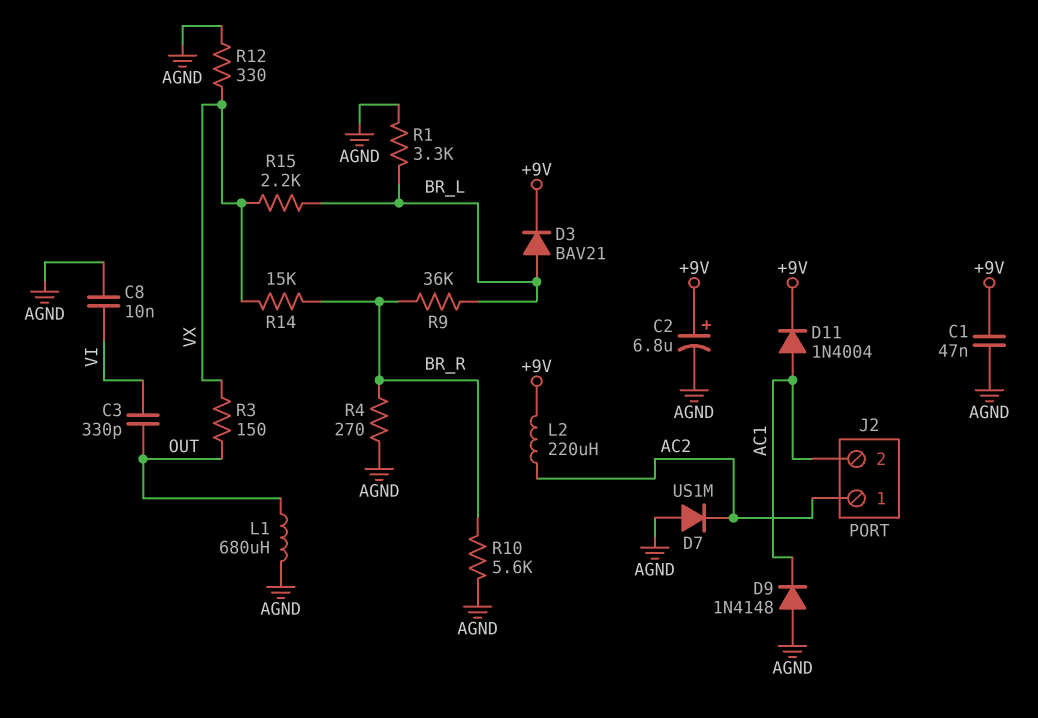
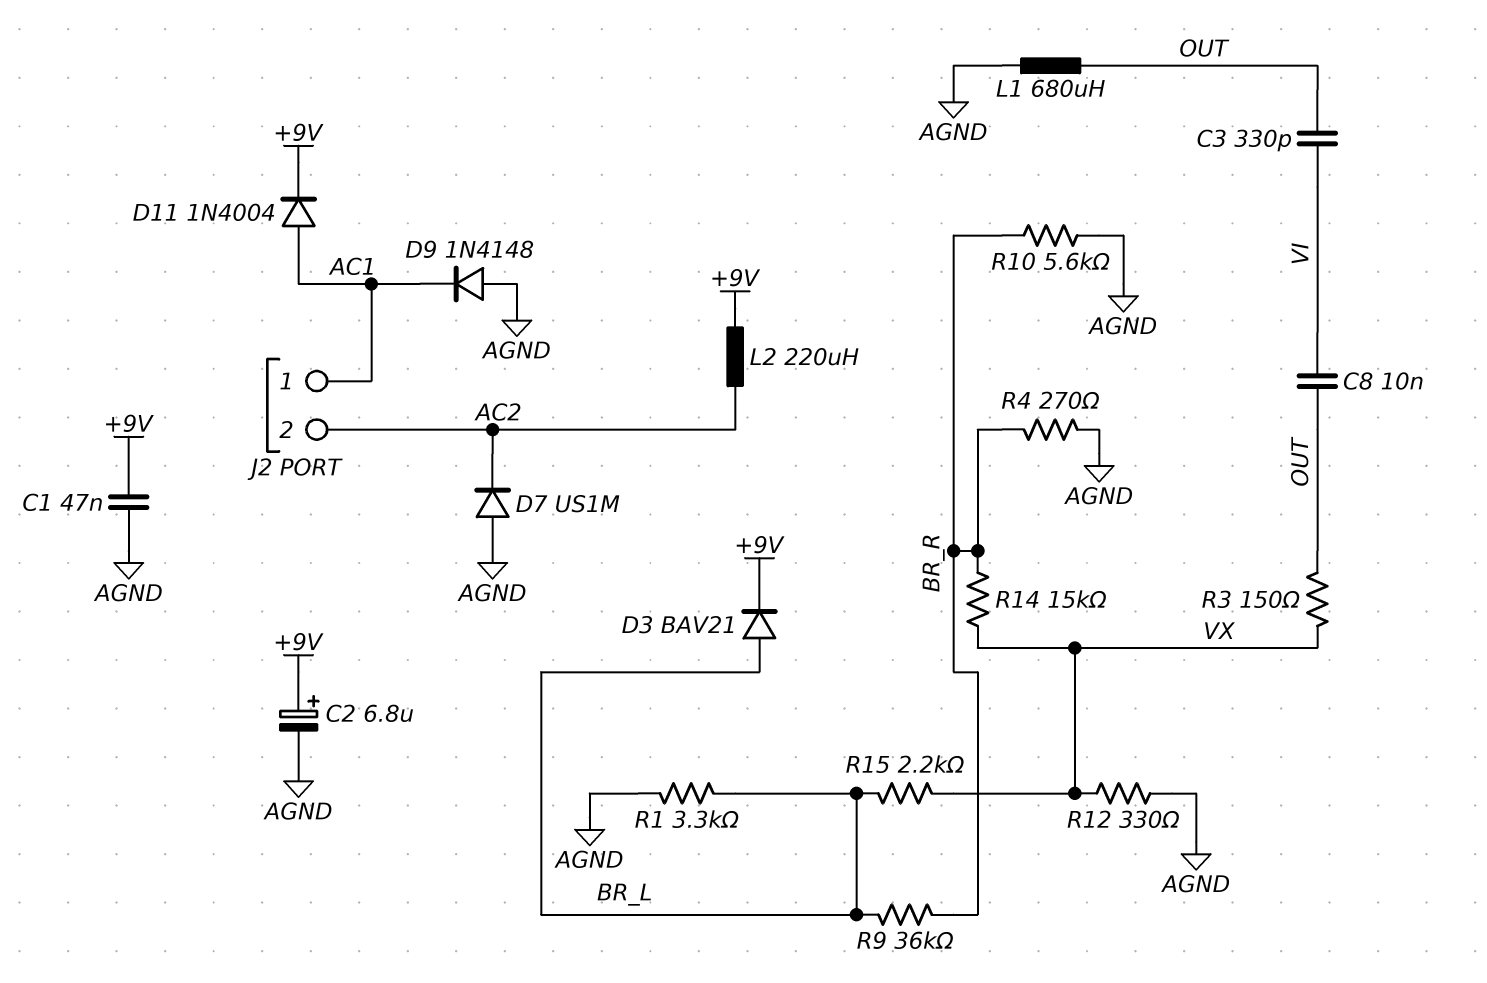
C8: 10nF (AGND, VI) -> 10nF (OUT, VI)
J2 pin 1: AC2 -> AC1
J2 pin 2: AC1 -> AC2

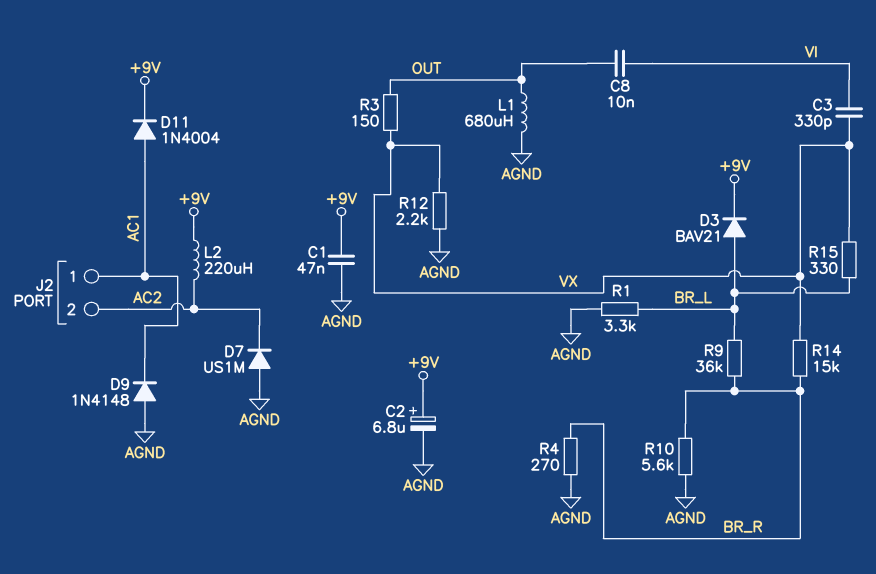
C3: 330pF (OUT, VI) -> 330pF (VI, VX)
R12: 330 (AGND, VX) -> 2.2k (AGND, VX)
R15: 2.2k (BR_L, VX) -> 330 (BR_L, VX)

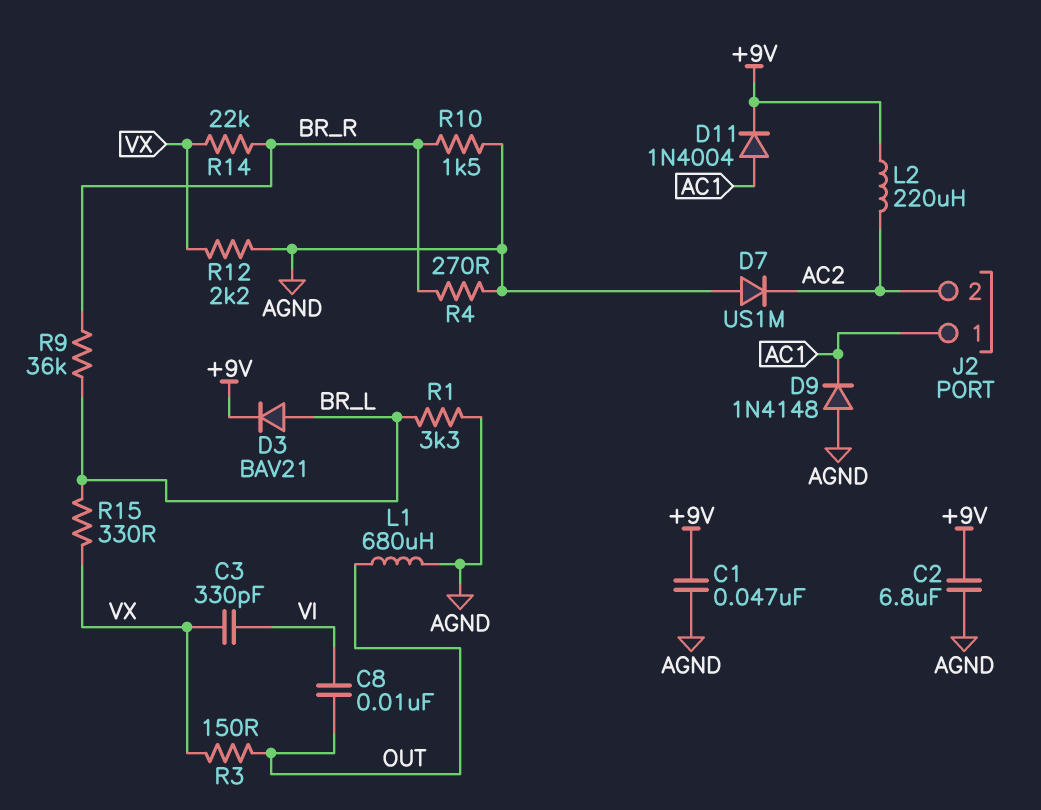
C2: 6.8uF (plus +9V, minus AGND) -> 6.8uF (+9V, AGND)
R10: 5.6k (AGND, BR_R) -> 1.5k (AGND, BR_R)
R14: 15k (BR_R, VX) -> 22k (BR_R, VX)

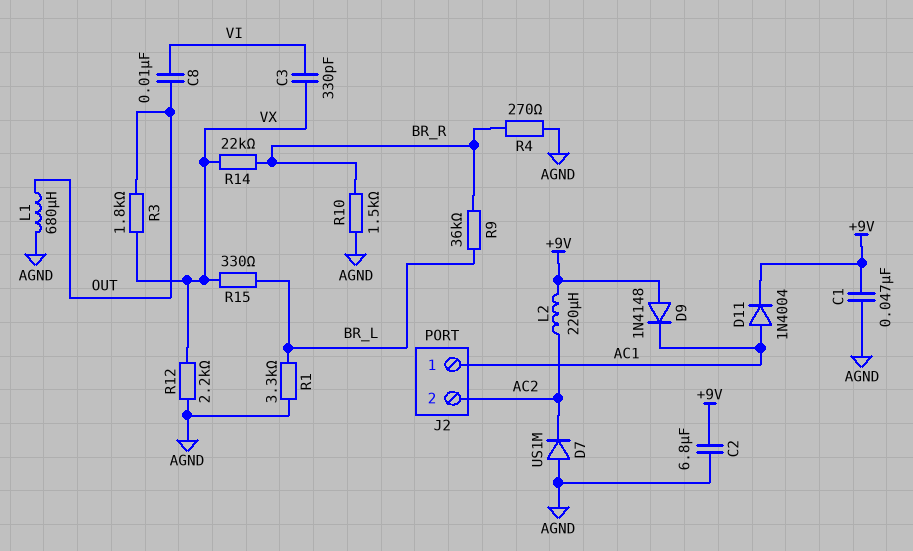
D3: diode BAV21 (A BR_L, K +9V) -> none
D9: diode 1N4148 (A AGND, K AC1) -> diode 1N4148 (A +9V, K AC1)
R3: 150 (OUT, VX) -> 1.8k (OUT, VX)

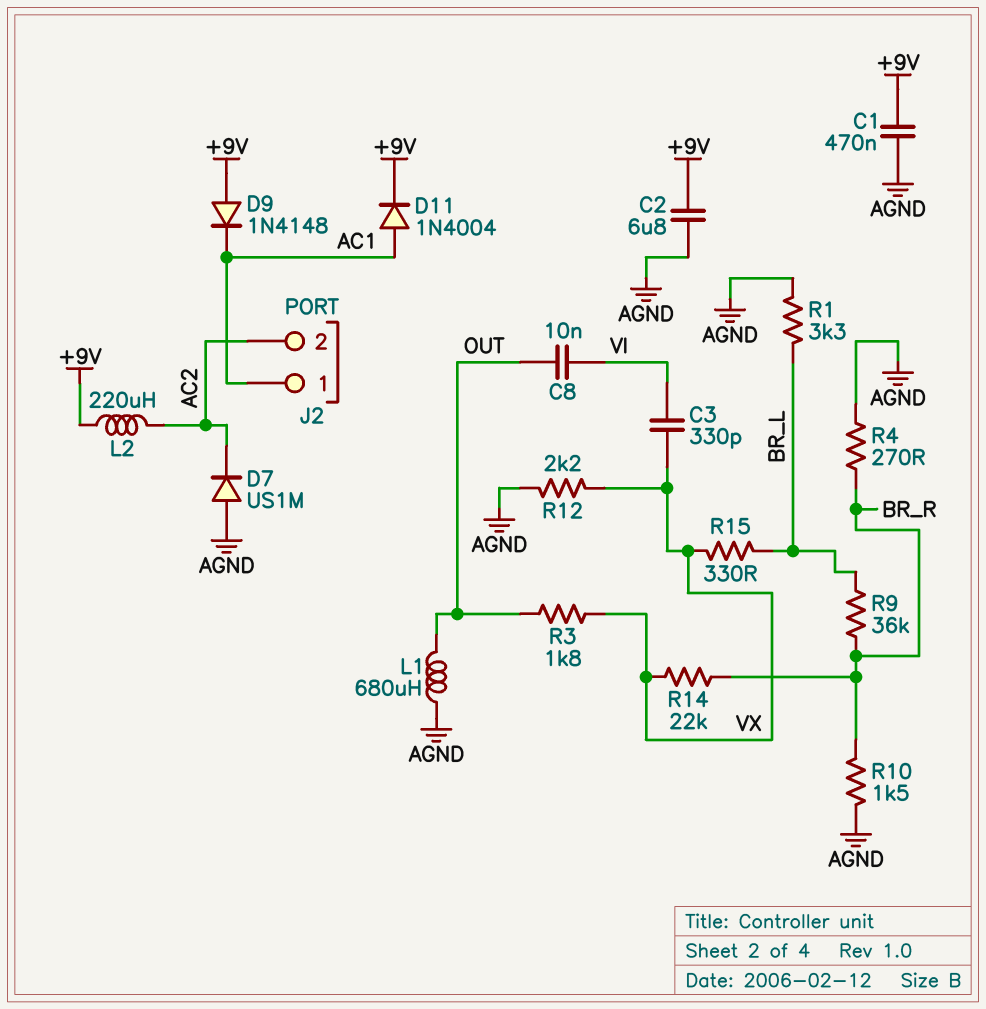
C1: 47nF (+9V, AGND) -> 470nF (+9V, AGND)

